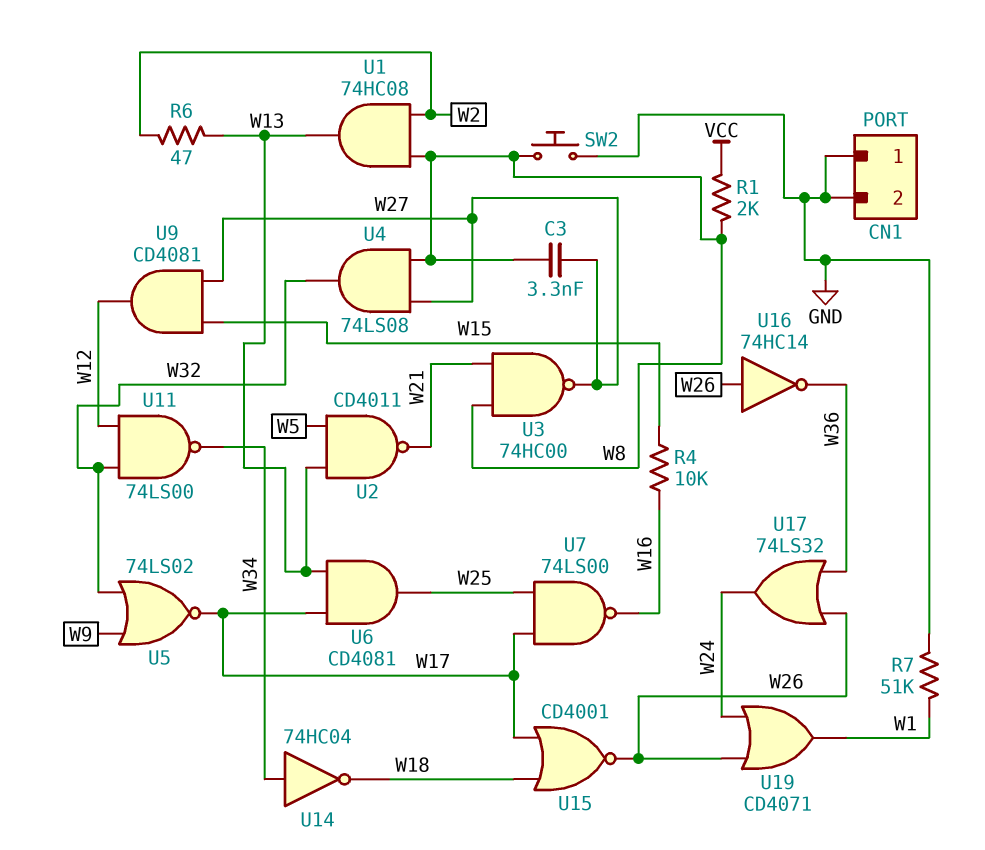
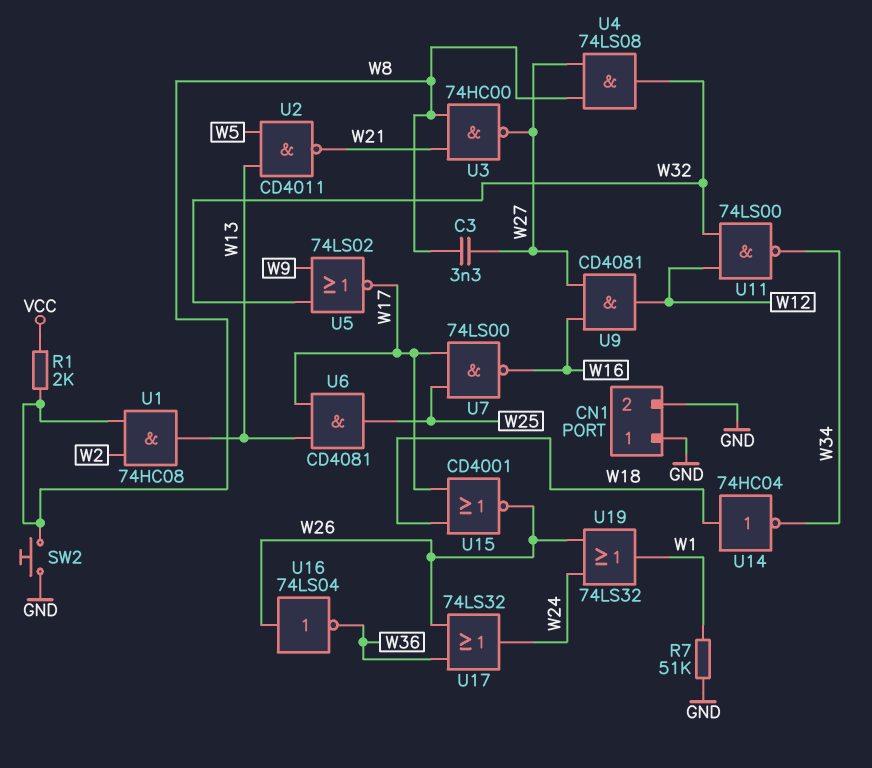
R4: 10k (W15, W16) -> none
R6: 47 (W2, W13) -> none
U9: AND CD4081 (in W15, in W27, out W12) -> AND CD4081 (in W16, in W27, out W12)
U14: NOT 74HC04 (in W34, out W18) -> NOT 74HC04 (in W18, out W34)
U16: NOT 74HC14 (in W26, out W36) -> NOT 74LS04 (in W26, out W36)
U19: OR CD4071 (in W24, in W26, out W1) -> OR 74LS32 (in W24, in W26, out W1)

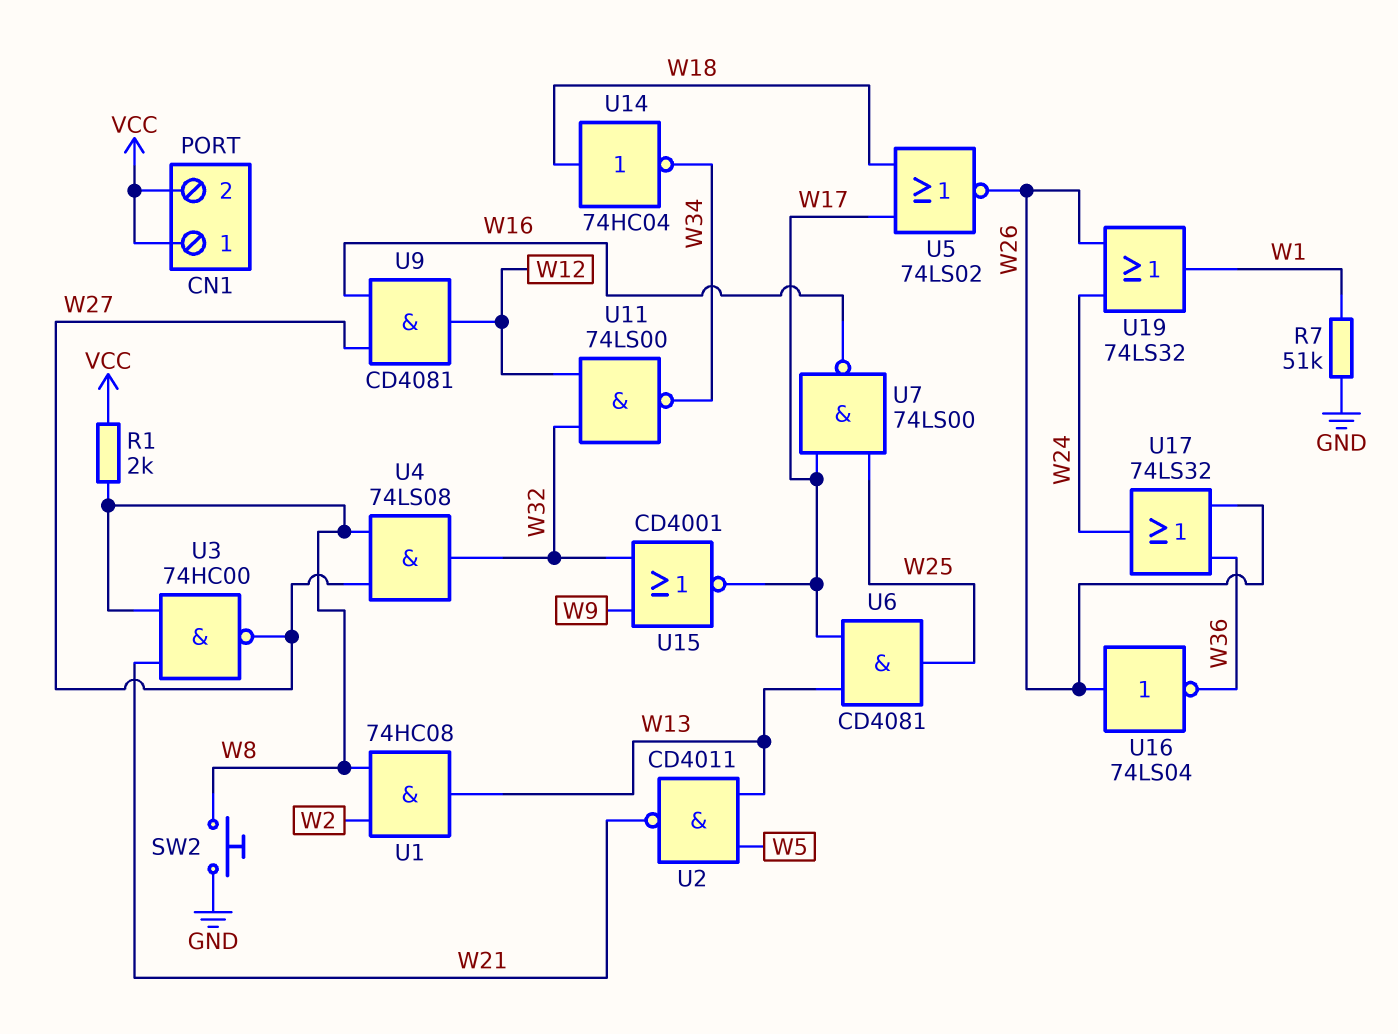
C3: 3.3nF (W8, W27) -> none
CN1 pin 1: GND -> VCC
CN1 pin 2: GND -> VCC
U5: NOR 74LS02 (in W9, in W32, out W17) -> NOR 74LS02 (in W17, in W18, out W26)
U15: NOR CD4001 (in W17, in W18, out W26) -> NOR CD4001 (in W9, in W32, out W17)

